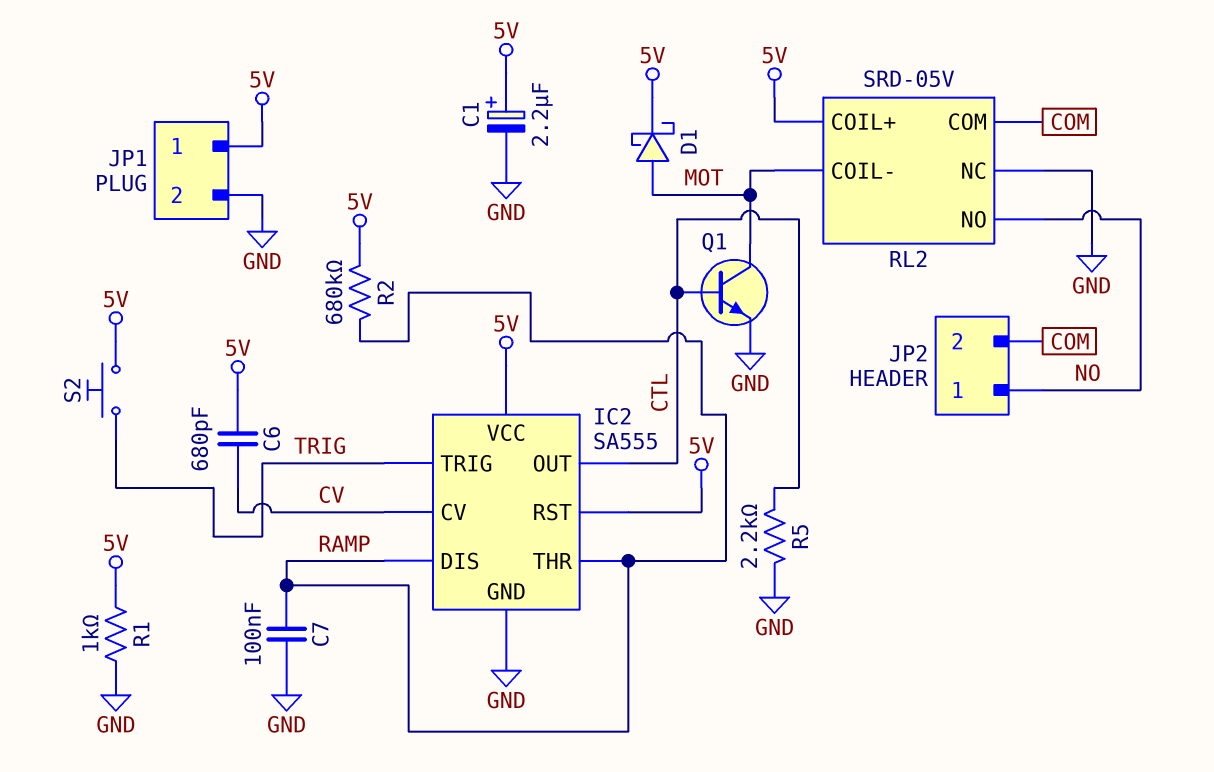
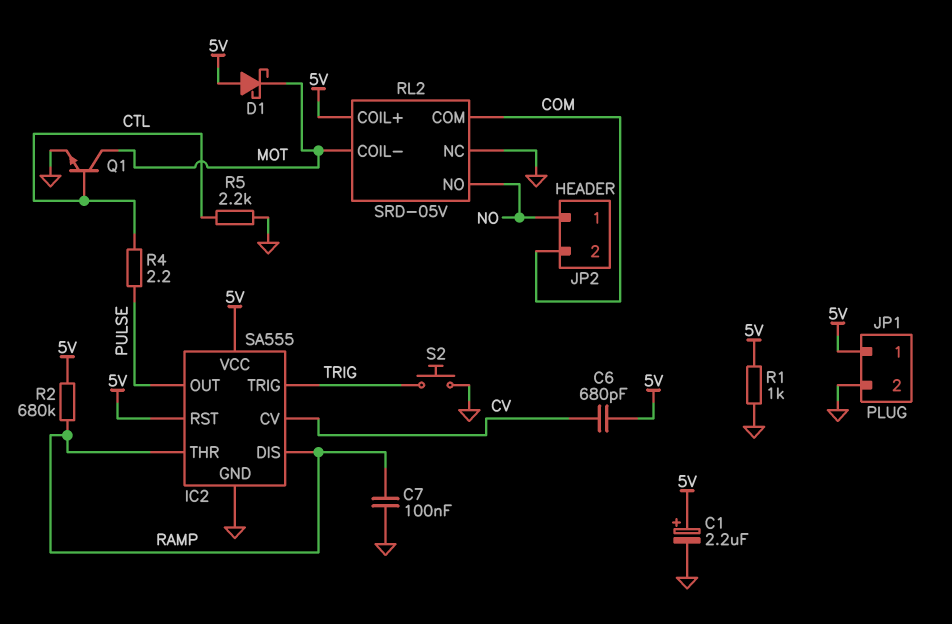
D1: schottky (A MOT, K 5V) -> schottky (A 5V, K MOT)
IC2 pin OUT: CTL -> PULSE
R4: none -> 2.2 (CTL, PULSE)
S2: button (5V, TRIG) -> button (GND, TRIG)

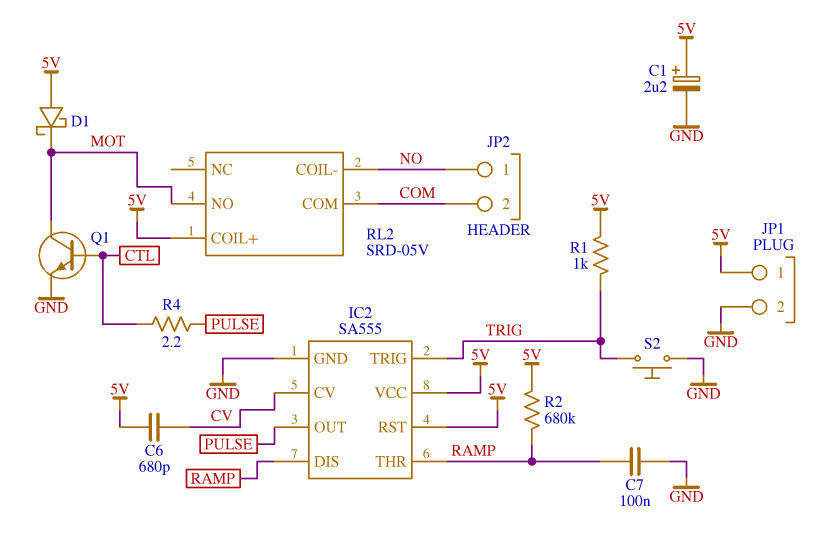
R1: 1k (5V, GND) -> 1k (5V, TRIG)
R5: 2.2k (CTL, GND) -> none
RL2 pin COIL-: MOT -> NO
RL2 pin NC: GND -> none
RL2 pin NO: NO -> MOT

